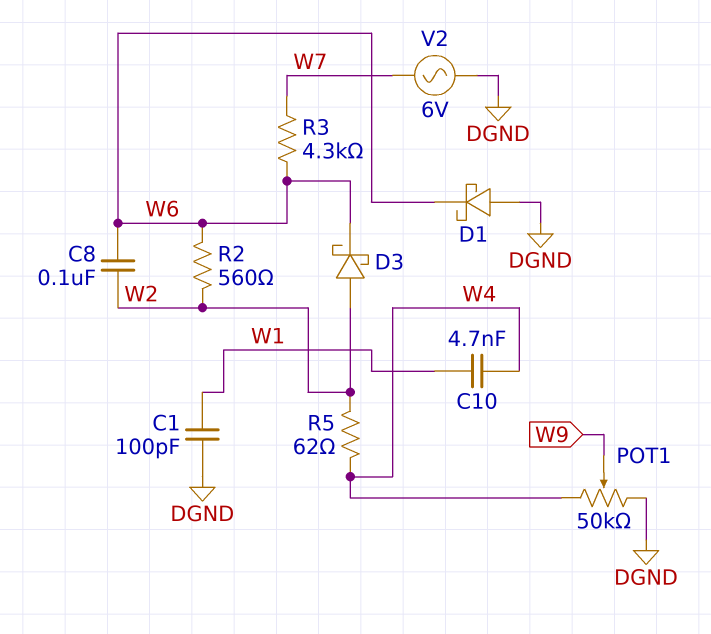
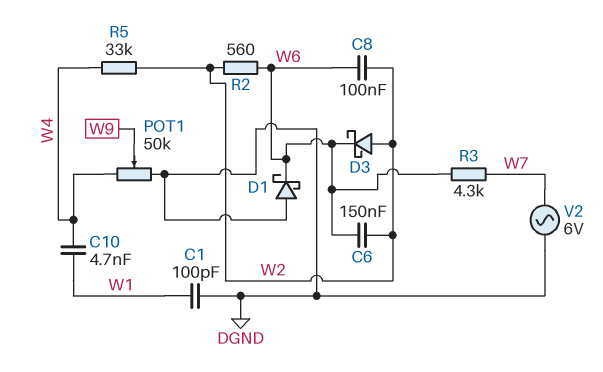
C6: none -> 150nF (W2, W6)
R5: 62 (W2, W4) -> 33k (W2, W4)

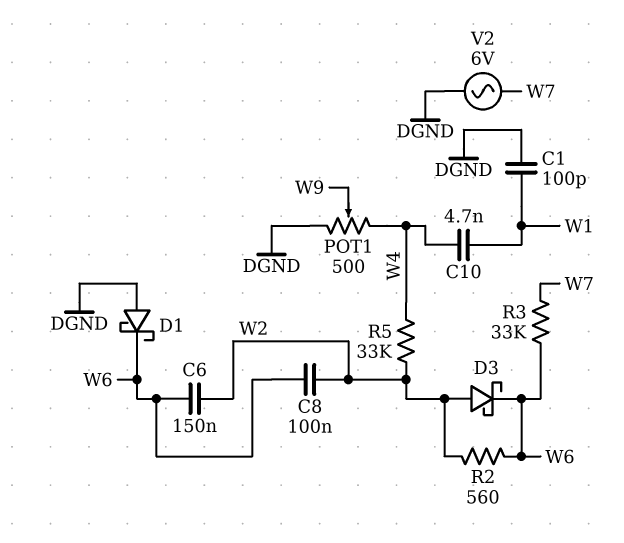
POT1: 50k (DGND, W4, wiper W9) -> 500 (DGND, W4, wiper W9)
R3: 4.3k (W6, W7) -> 33k (W6, W7)

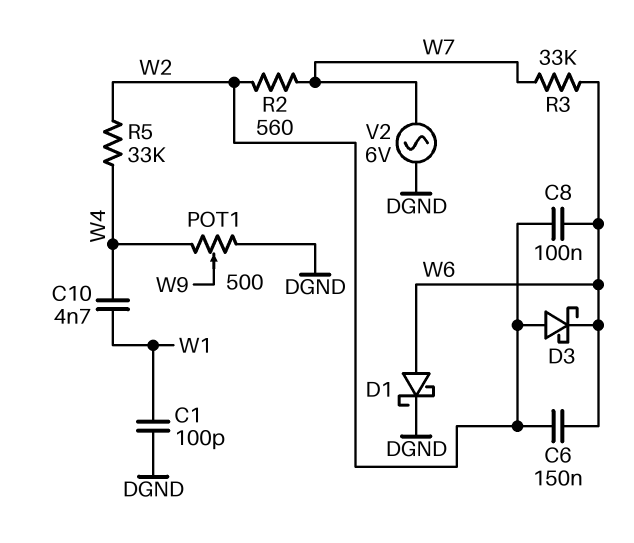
D1: schottky (A DGND, K W6) -> schottky (A W6, K DGND)
R2: 560 (W2, W6) -> 560 (W2, W7)

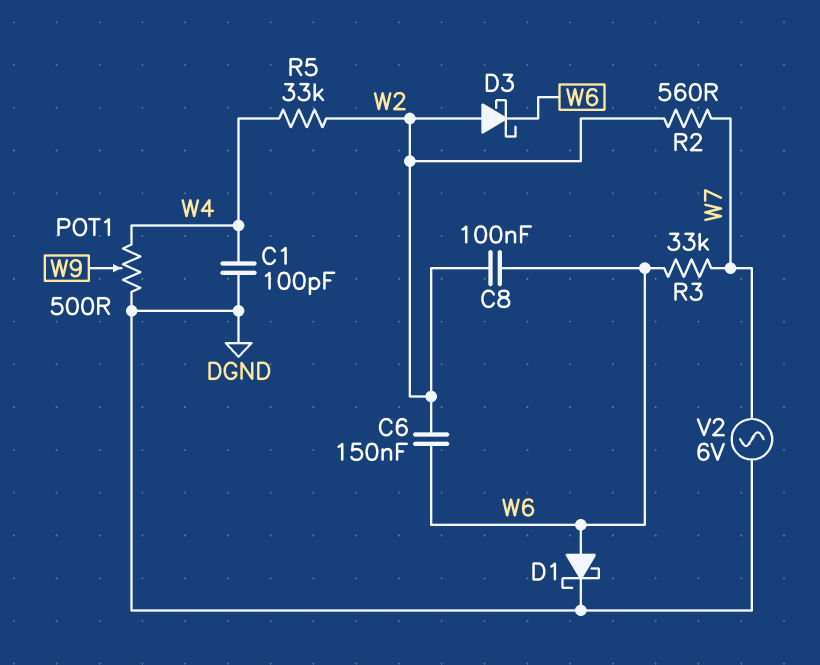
C1: 100pF (DGND, W1) -> 100pF (DGND, W4)
C10: 4.7nF (W1, W4) -> none

